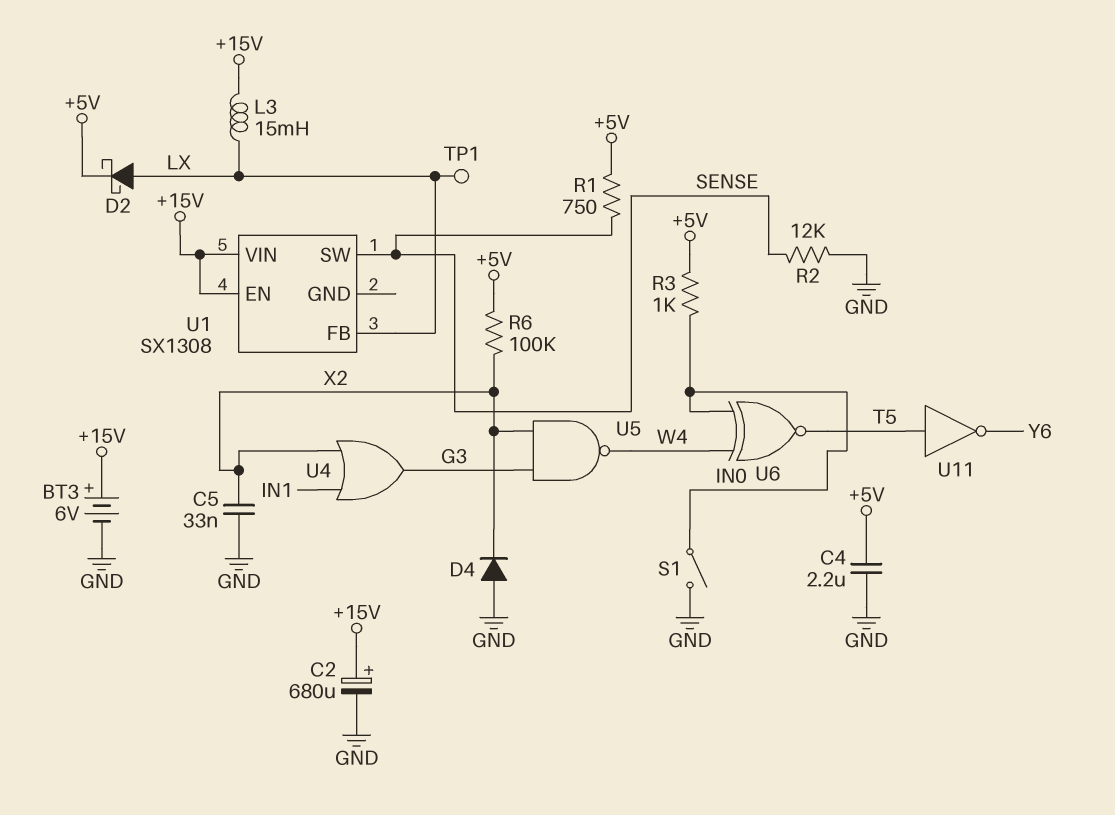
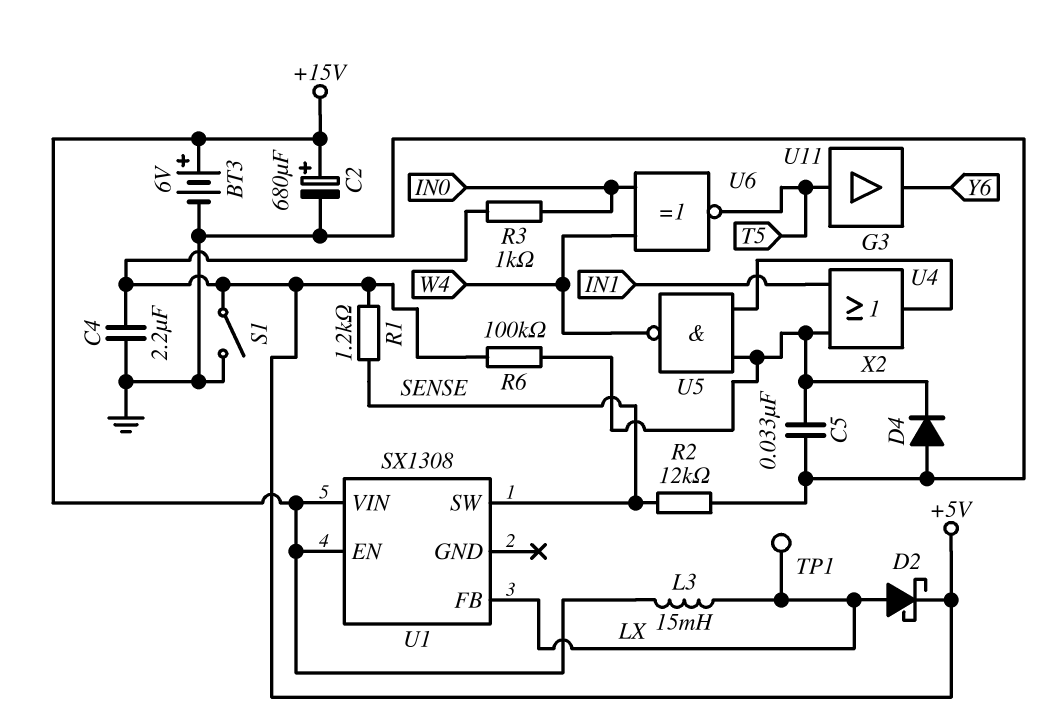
R1: 750 (+5V, SENSE) -> 1.2k (+5V, SENSE)
S1: switch (GND, IN0) -> switch (+5V, GND)
U11: NOT (in T5, out Y6) -> buffer (in T5, out Y6)

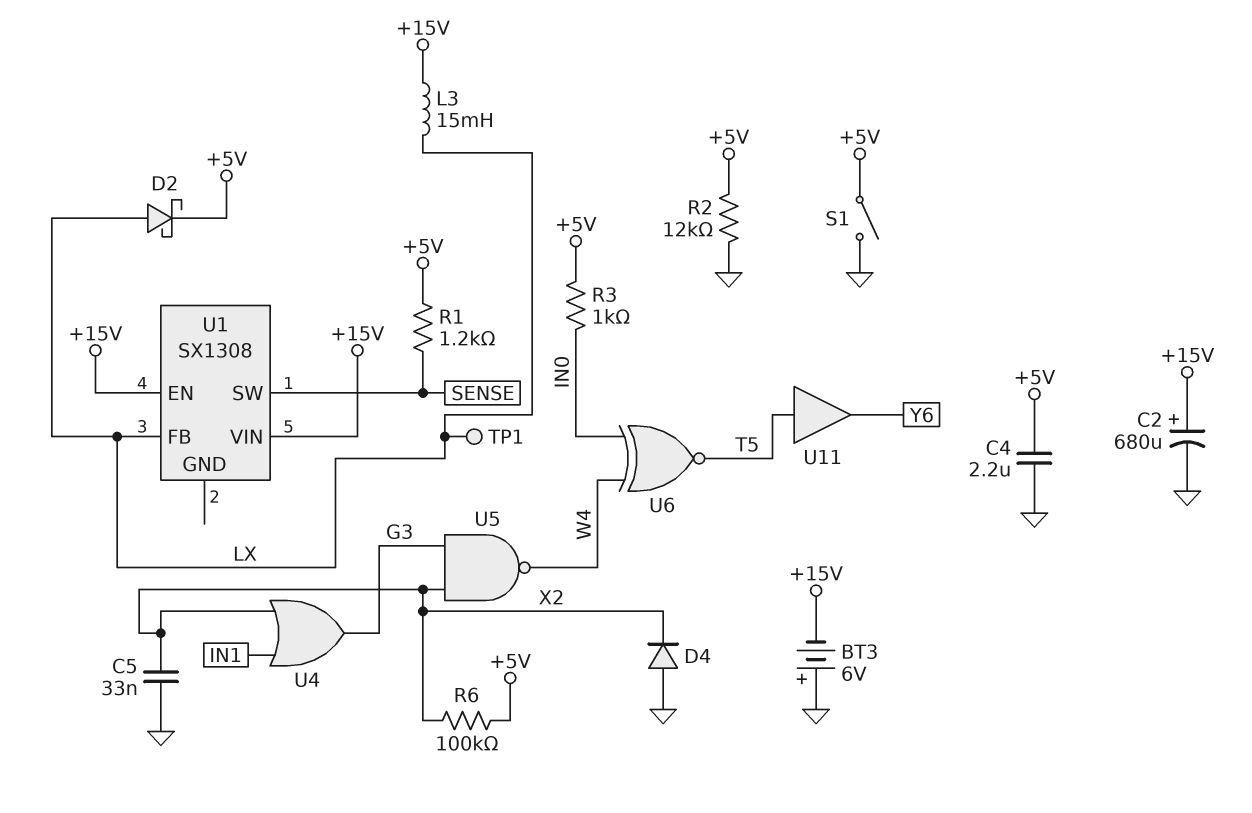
BT3: 6V (plus +15V, minus GND) -> 6V (plus GND, minus +15V)
R2: 12k (GND, SENSE) -> 12k (+5V, GND)

